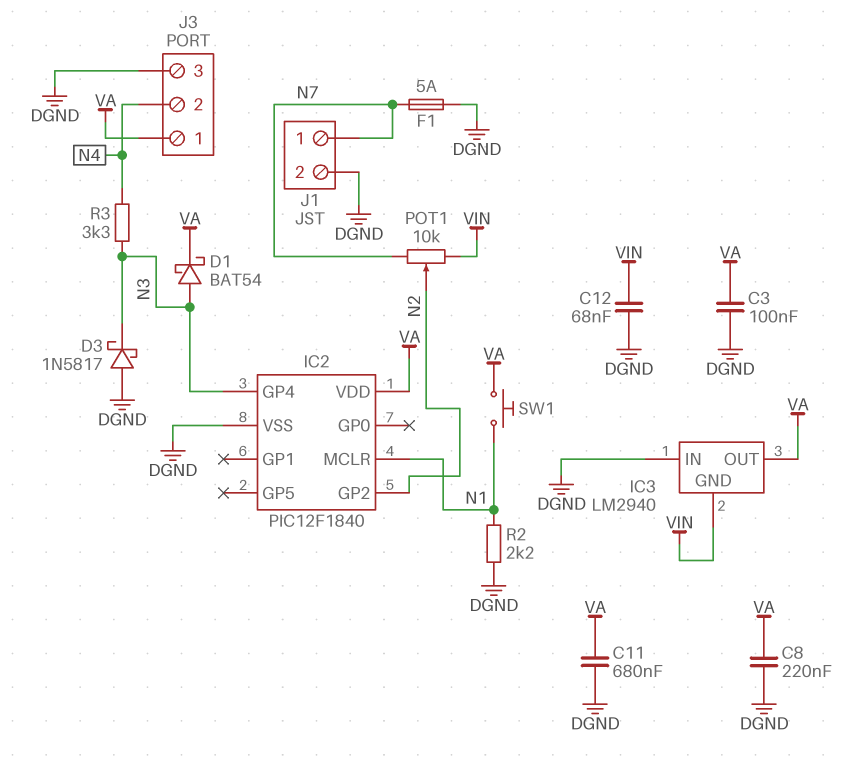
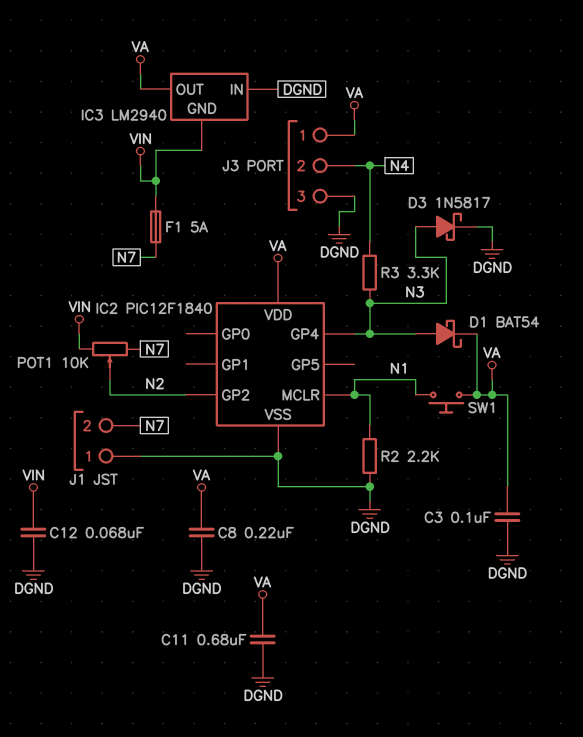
D3: schottky 1N5817 (A DGND, K N3) -> schottky 1N5817 (A N3, K DGND)
F1: 5A (DGND, N7) -> 5A (N7, VIN)
J1 pin 1: N7 -> DGND
J1 pin 2: DGND -> N7

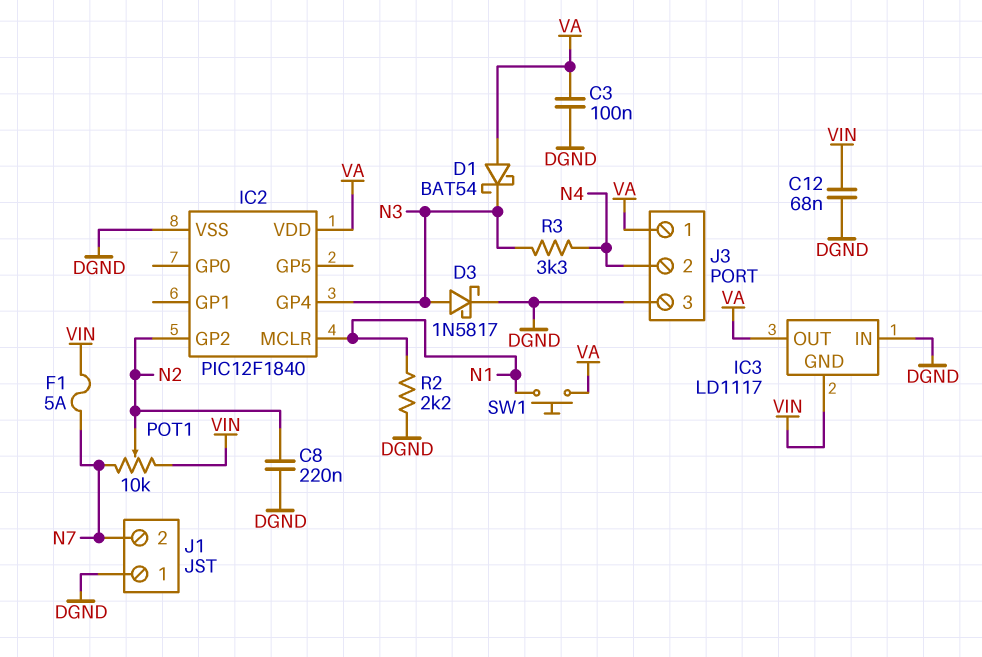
C8: 220nF (DGND, VA) -> 220nF (DGND, N2)
C11: 680nF (DGND, VA) -> none
D1: schottky BAT54 (A N3, K VA) -> schottky BAT54 (A VA, K N3)
IC3: LM2940 -> LD1117

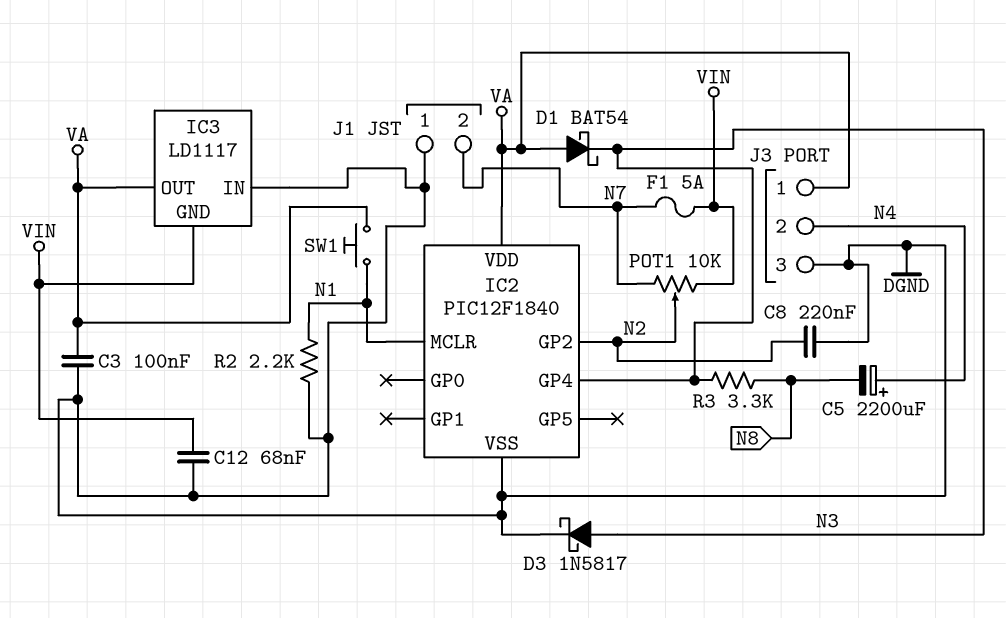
C5: none -> 2200uF (plus N4, minus N8)
R3: 3.3k (N3, N4) -> 3.3k (N3, N8)

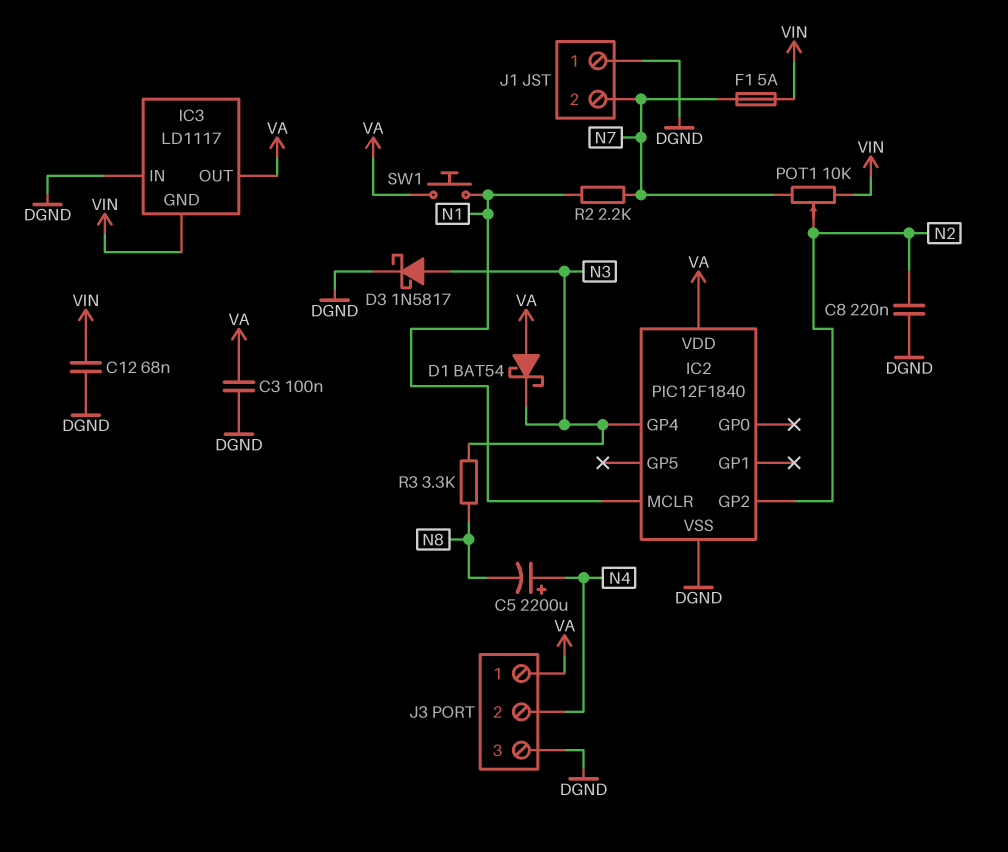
R2: 2.2k (DGND, N1) -> 2.2k (N1, N7)

